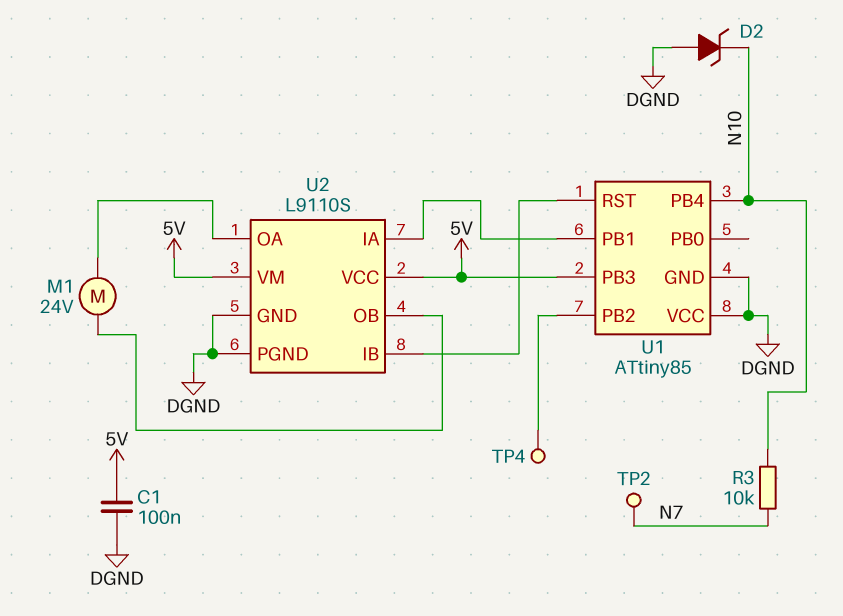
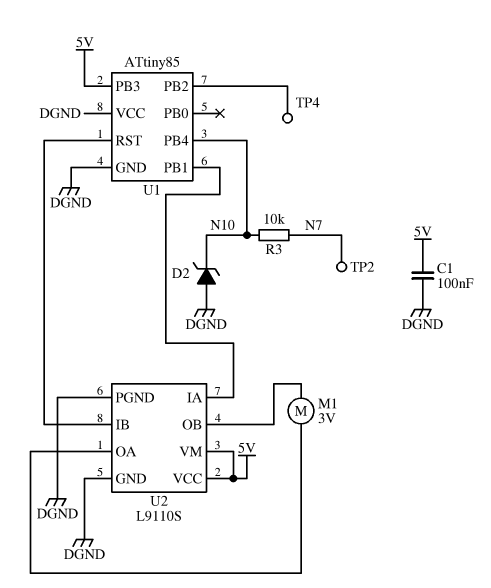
M1: motor 24V (U2/OA, U2/OB) -> motor 3V (U2/OA, U2/OB)

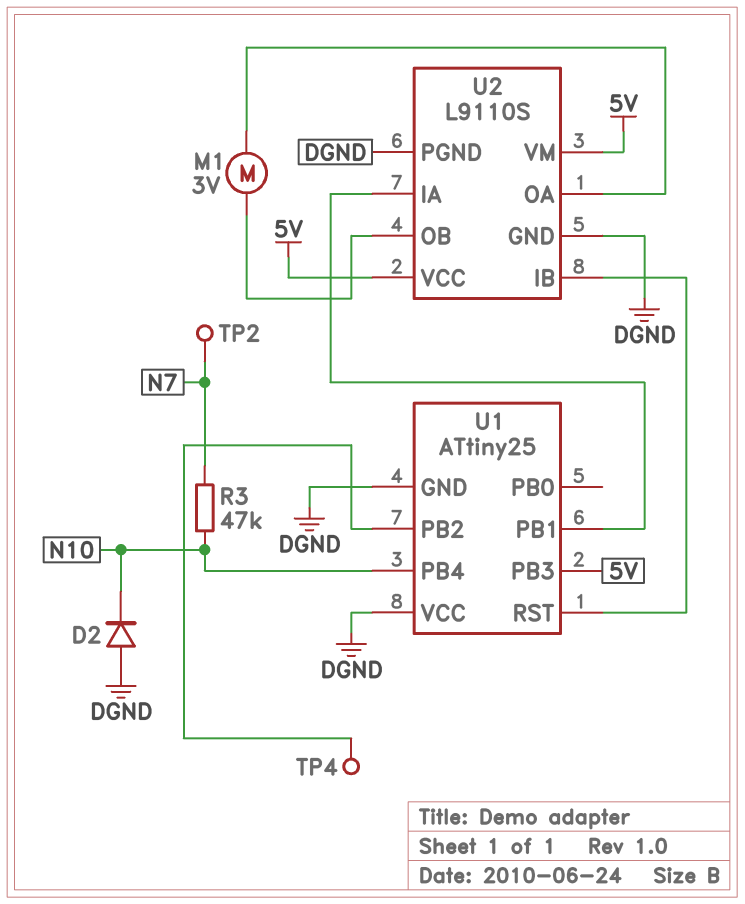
C1: 100nF (5V, DGND) -> none
D2: zener (A DGND, K N10) -> diode (A DGND, K N10)
R3: 10k (N7, N10) -> 47k (N7, N10)
U1: ATtiny85 -> ATtiny25

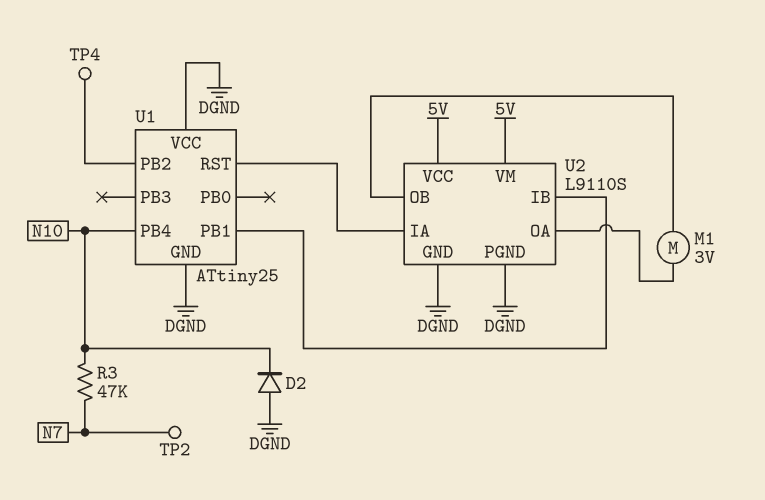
U1 pin PB3: 5V -> none
U2 pin IA: U1/PB1 -> U1/RST
U2 pin IB: U1/RST -> U1/PB1

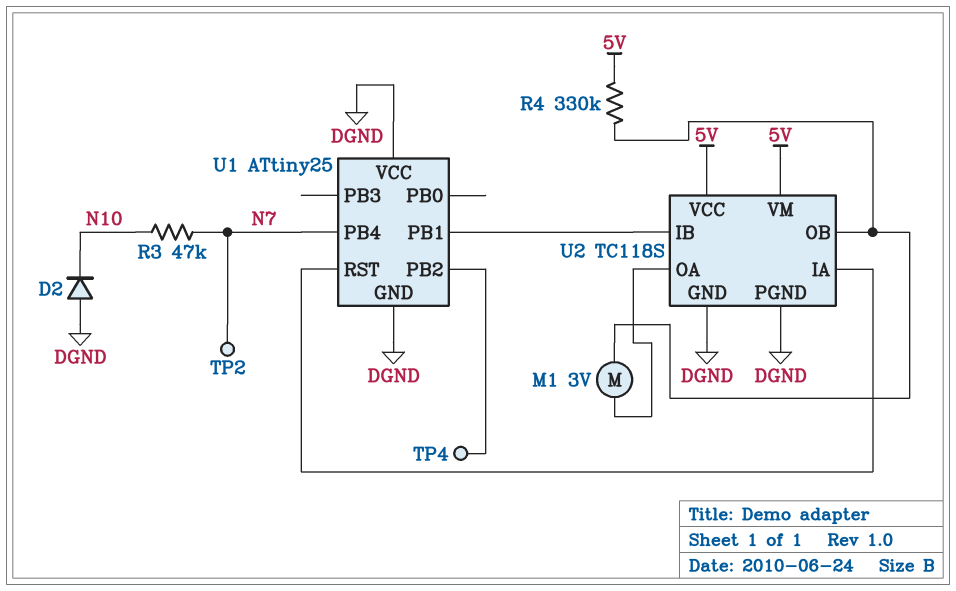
R4: none -> 330k (5V, U2/OB)
U1 pin PB4: N10 -> N7
U2: L9110S -> TC118S

